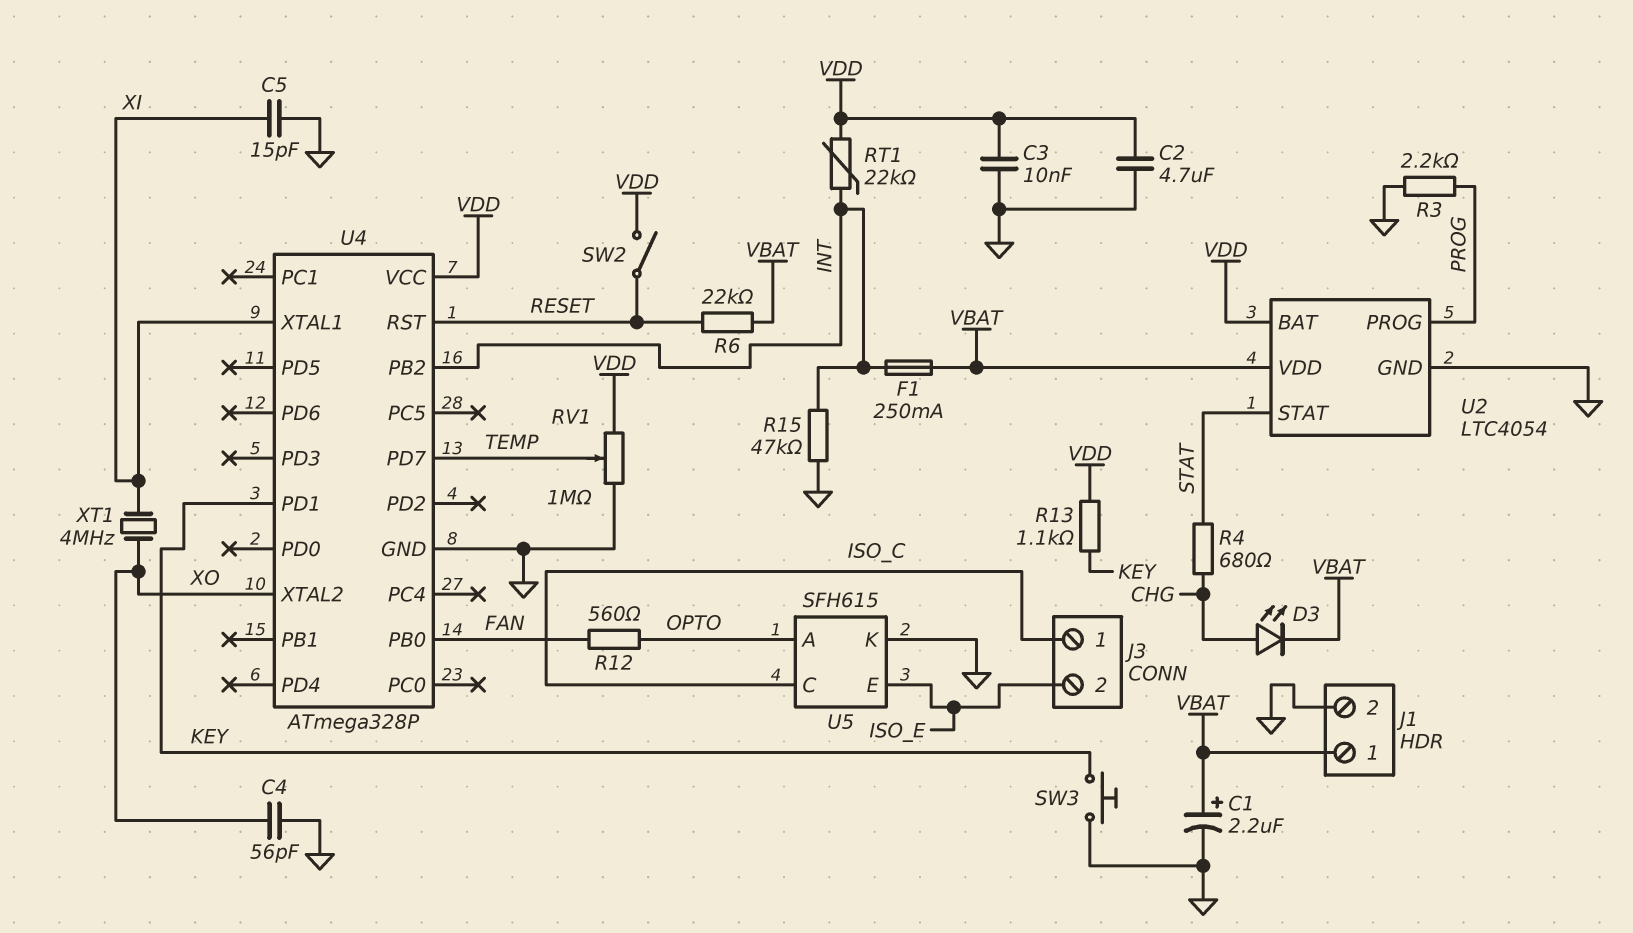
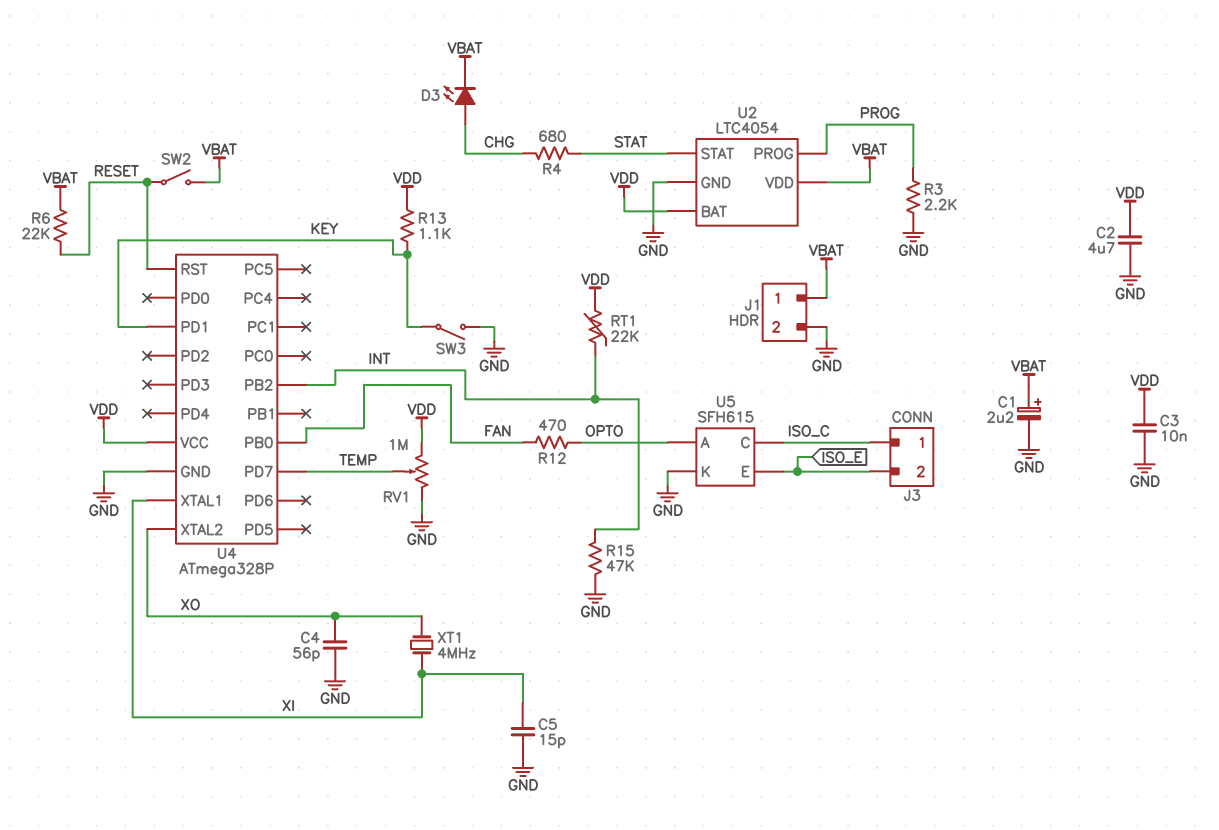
F1: 250mA (INT, VBAT) -> none
R12: 560 (FAN, OPTO) -> 470 (FAN, OPTO)
SW2: switch (RESET, VDD) -> switch (RESET, VBAT)
SW3: button (GND, KEY) -> switch (GND, KEY)

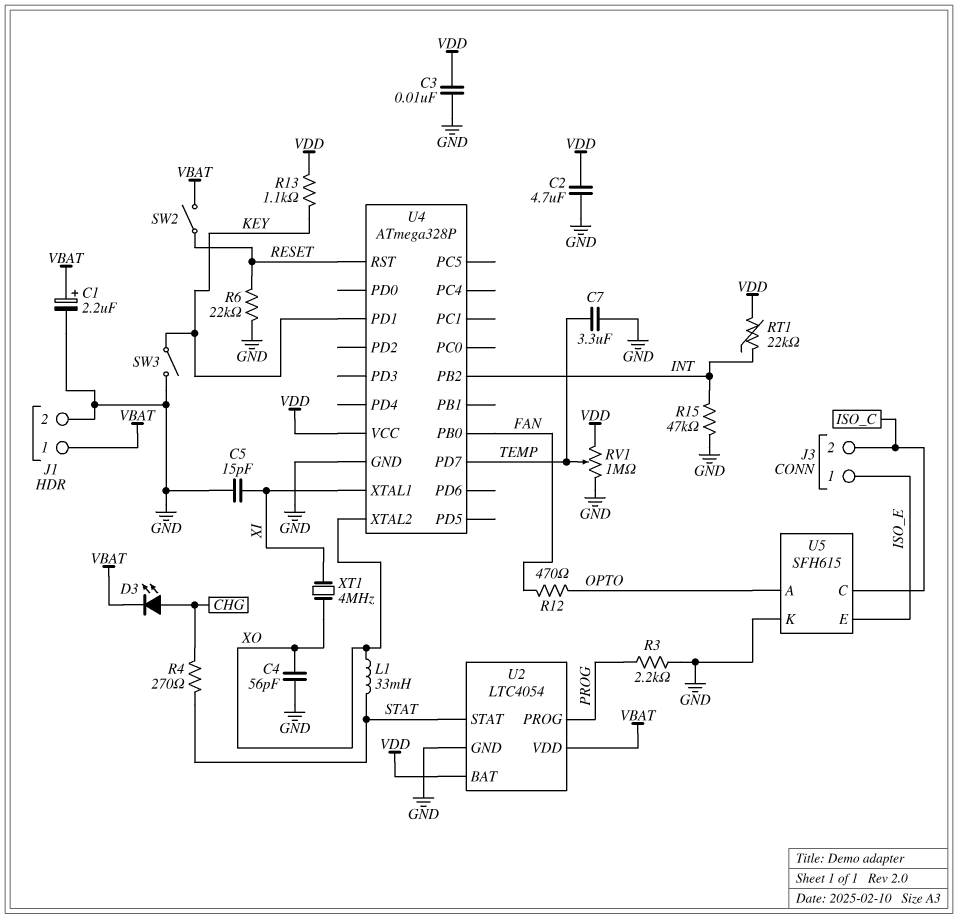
C7: none -> 3.3uF (GND, TEMP)
J3 pin 1: ISO_C -> ISO_E
J3 pin 2: ISO_E -> ISO_C
L1: none -> 33mH (STAT, XO)
R4: 680 (CHG, STAT) -> 270 (CHG, STAT)
R6: 22k (RESET, VBAT) -> 22k (GND, RESET)

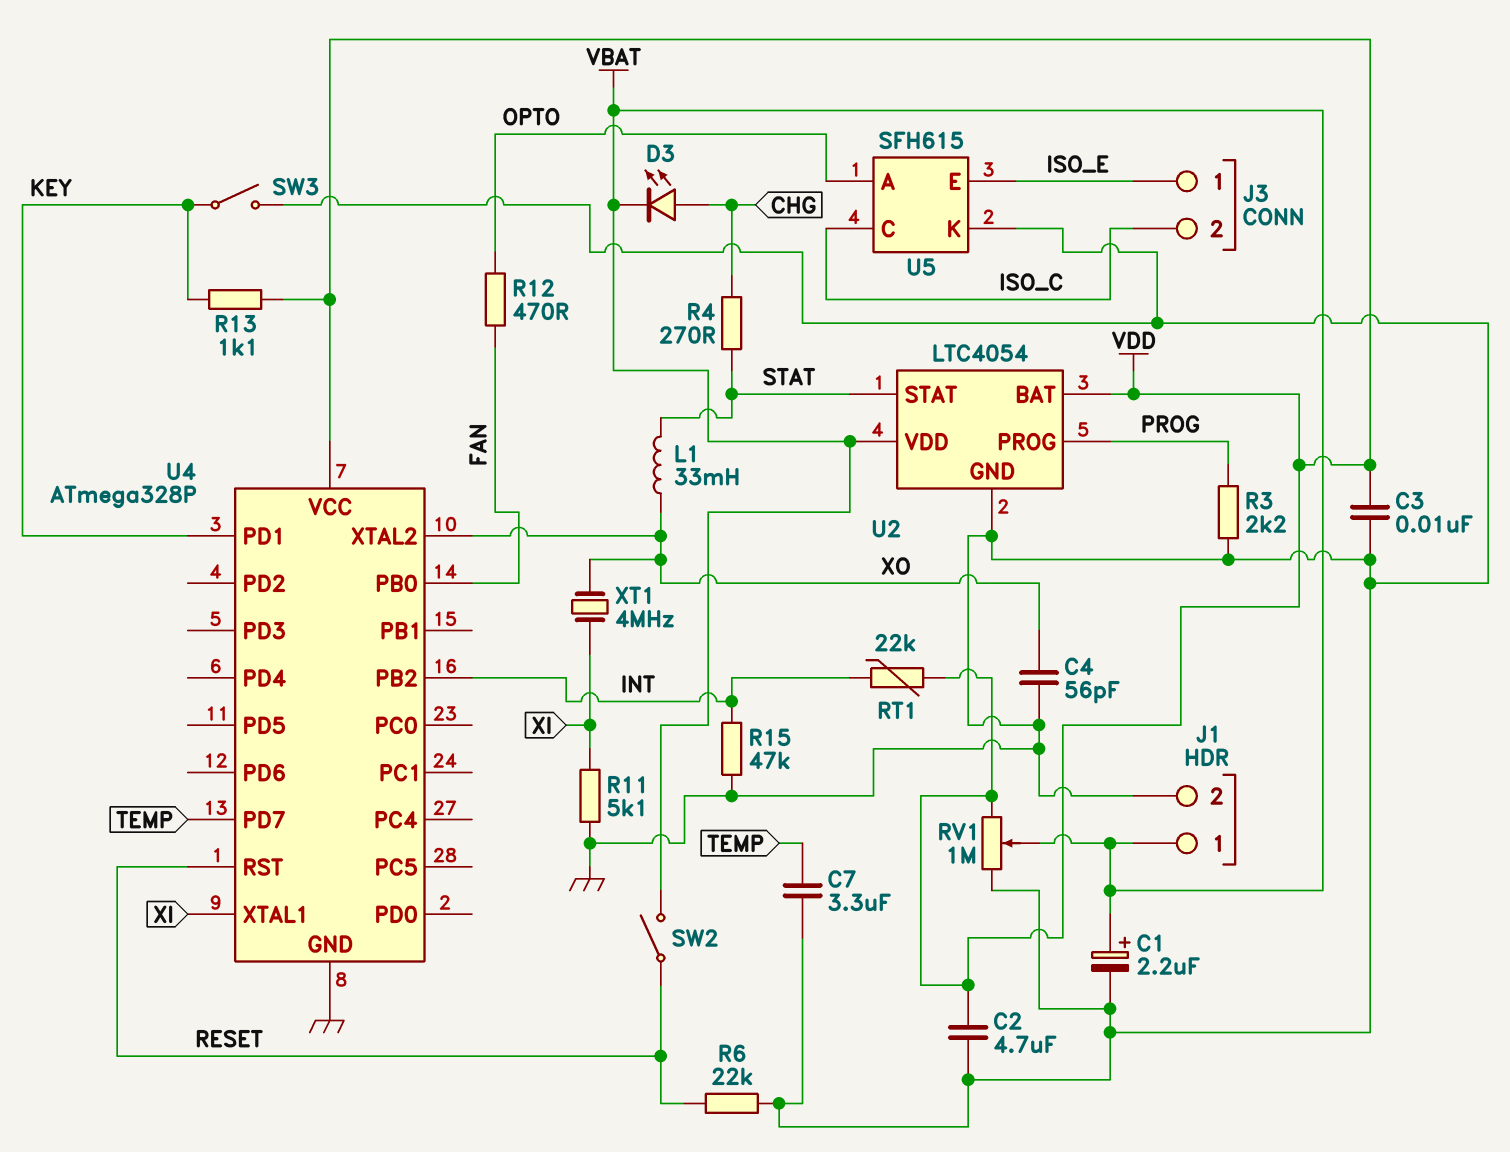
C5: 15pF (GND, XI) -> none
R11: none -> 5.1k (GND, XI)
RV1: 1M (GND, VDD, wiper TEMP) -> 1M (GND, VDD, wiper VBAT)

